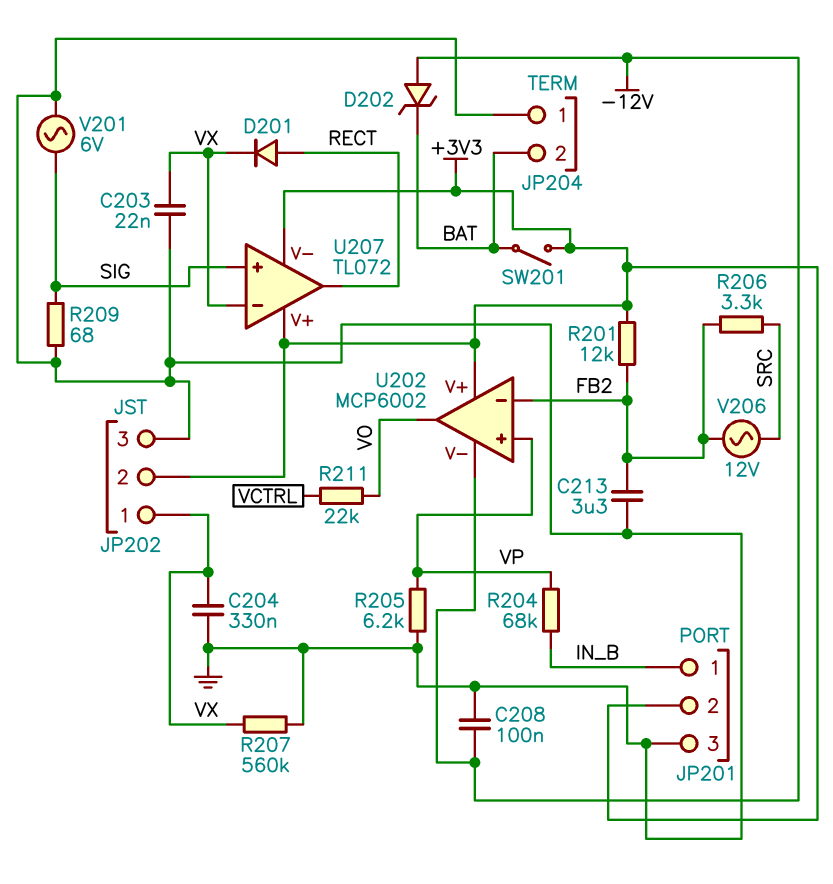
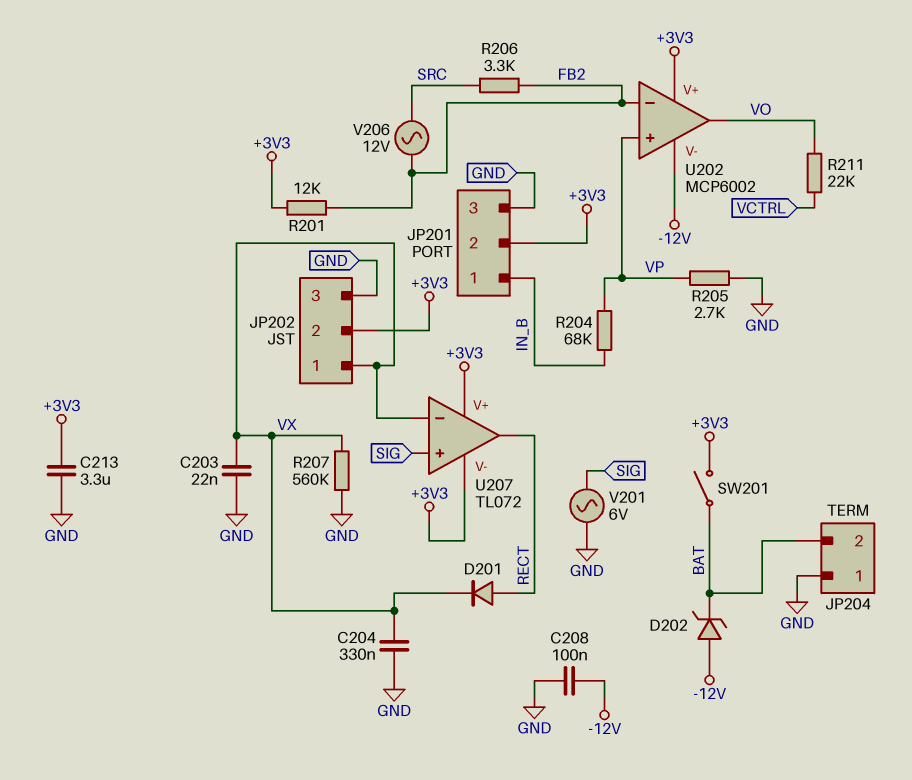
C213: 3.3uF (FB2, GND) -> 3.3uF (+3V3, GND)
R205: 6.2k (GND, VP) -> 2.7k (GND, VP)
R209: 68 (GND, SIG) -> none

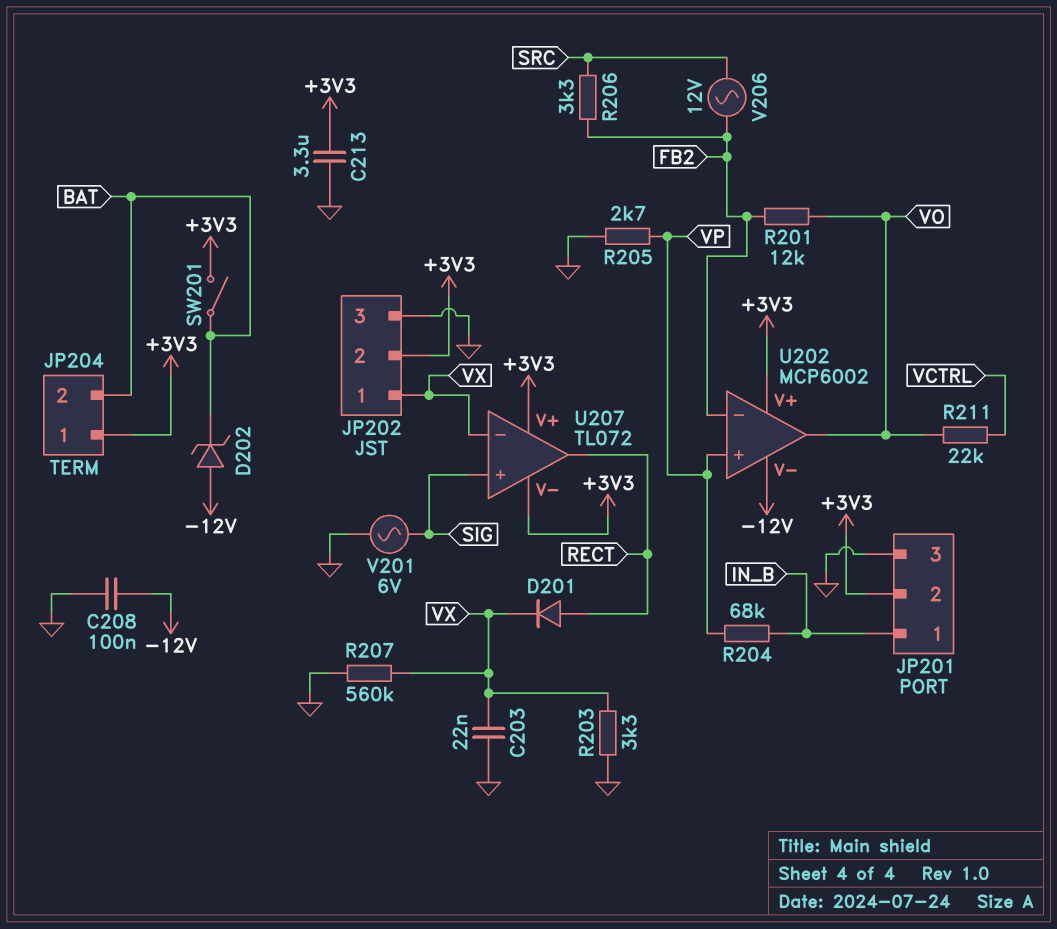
C204: 330nF (GND, VX) -> none
JP204 pin 1: GND -> +3V3
R201: 12k (+3V3, FB2) -> 12k (FB2, VO)
R203: none -> 3.3k (GND, VX)

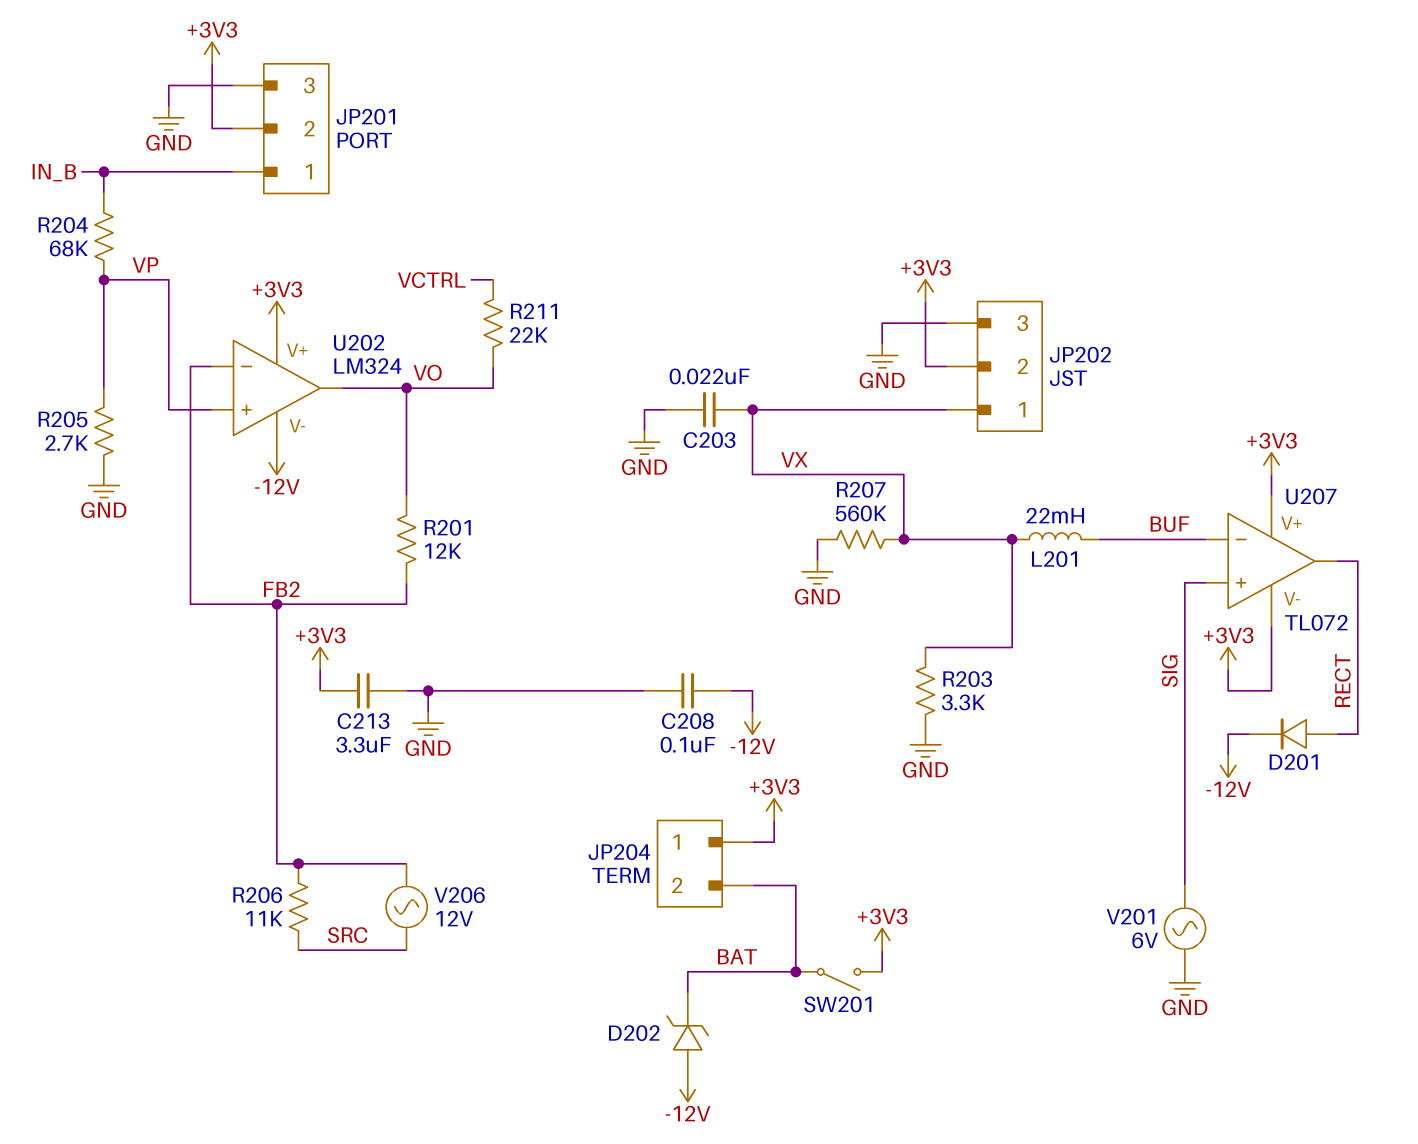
D201: diode (A RECT, K VX) -> diode (A RECT, K -12V)
L201: none -> 22mH (BUF, VX)
R206: 3.3k (FB2, SRC) -> 11k (FB2, SRC)
U202: MCP6002 -> LM324
U207 pin in-: VX -> BUF

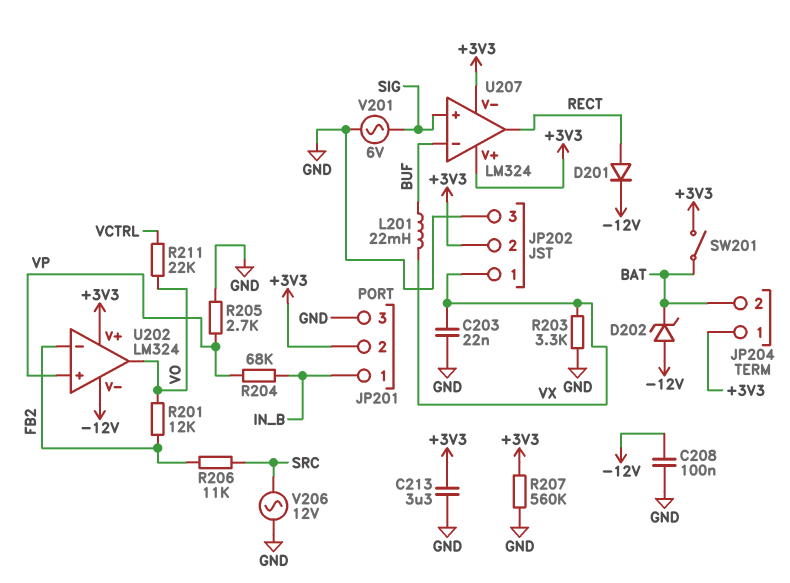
R207: 560k (GND, VX) -> 560k (+3V3, GND)
U207: TL072 -> LM324
V206: AC 12V (FB2, SRC) -> AC 12V (GND, SRC)

